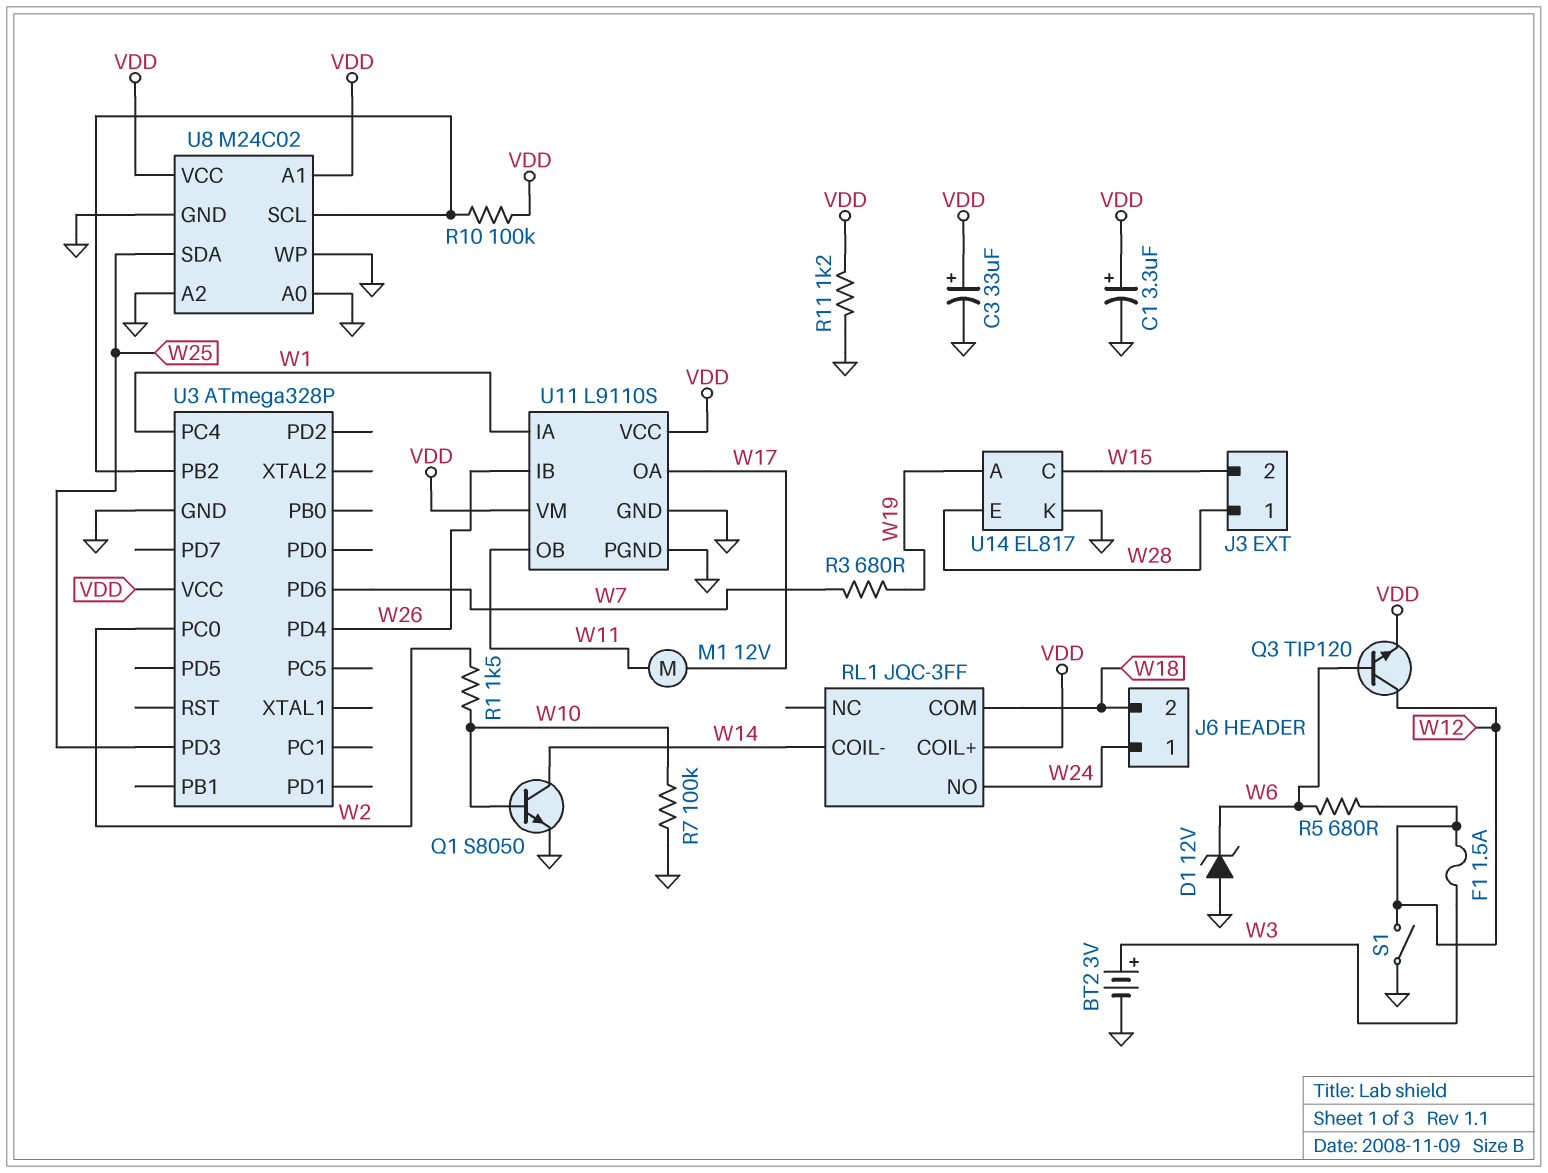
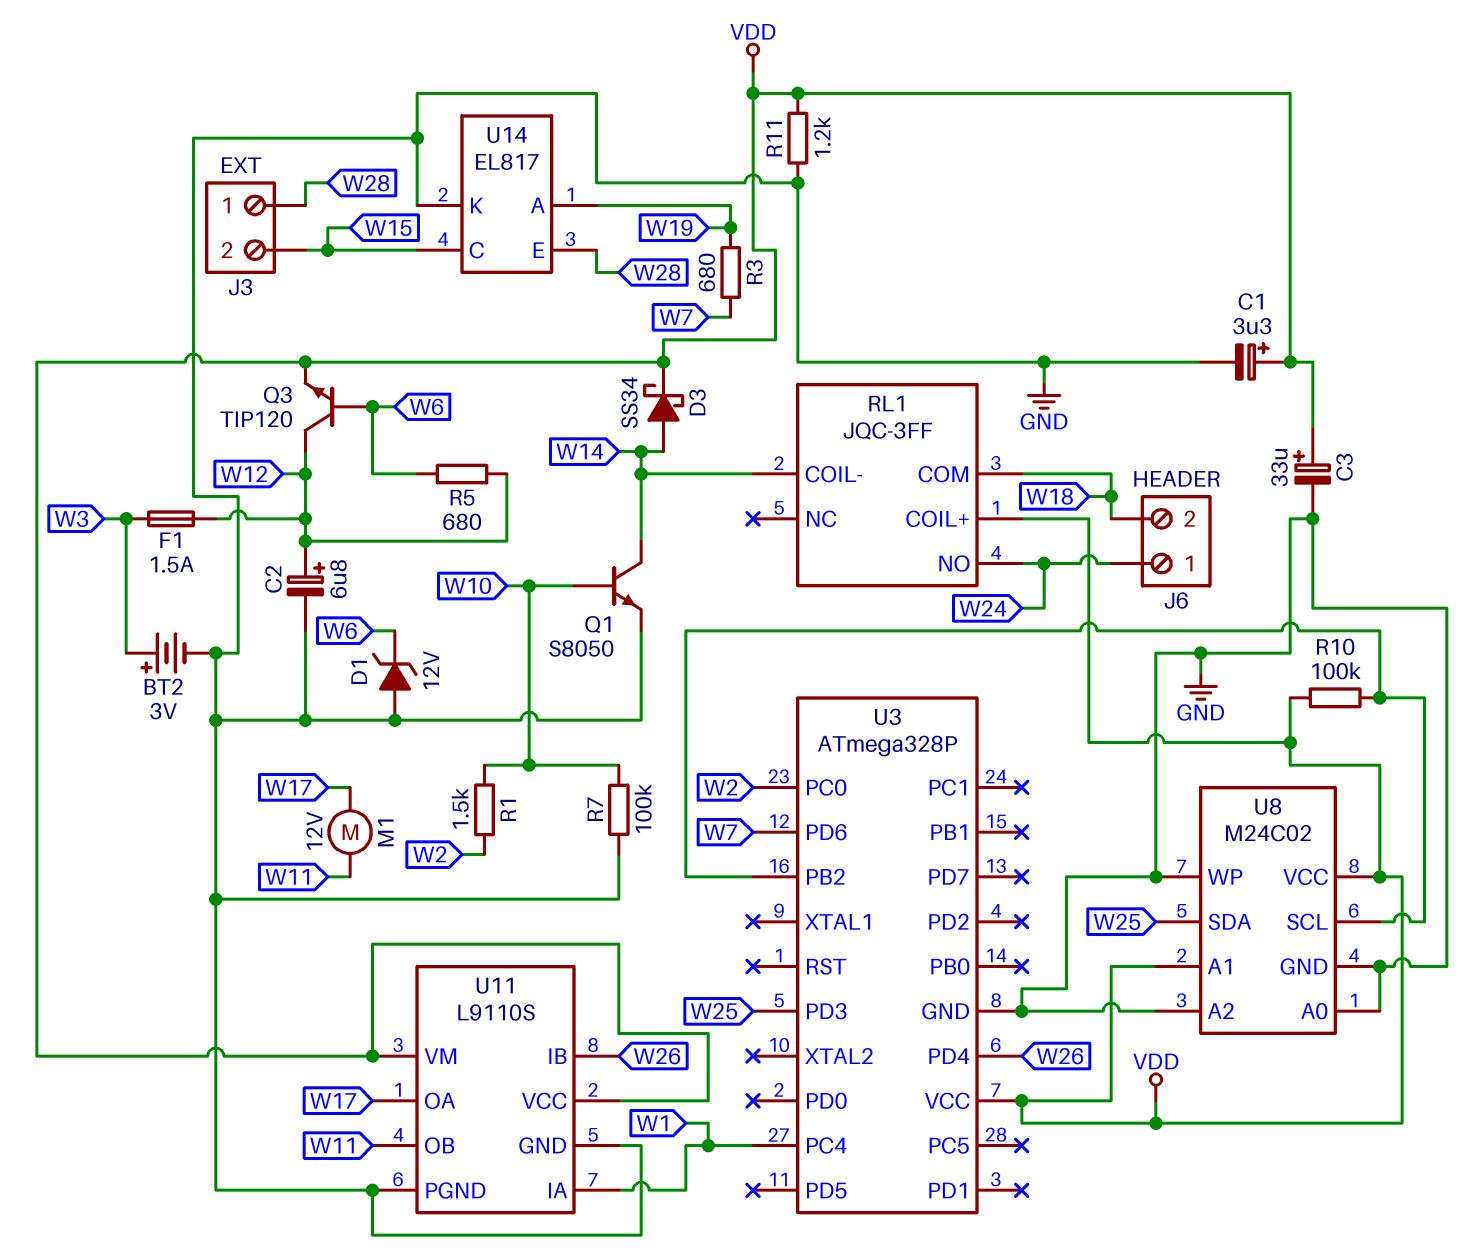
C2: none -> 6.8uF (plus W12, minus GND)
D3: none -> schottky SS34 (A W14, K VDD)
S1: switch (GND, W12) -> none

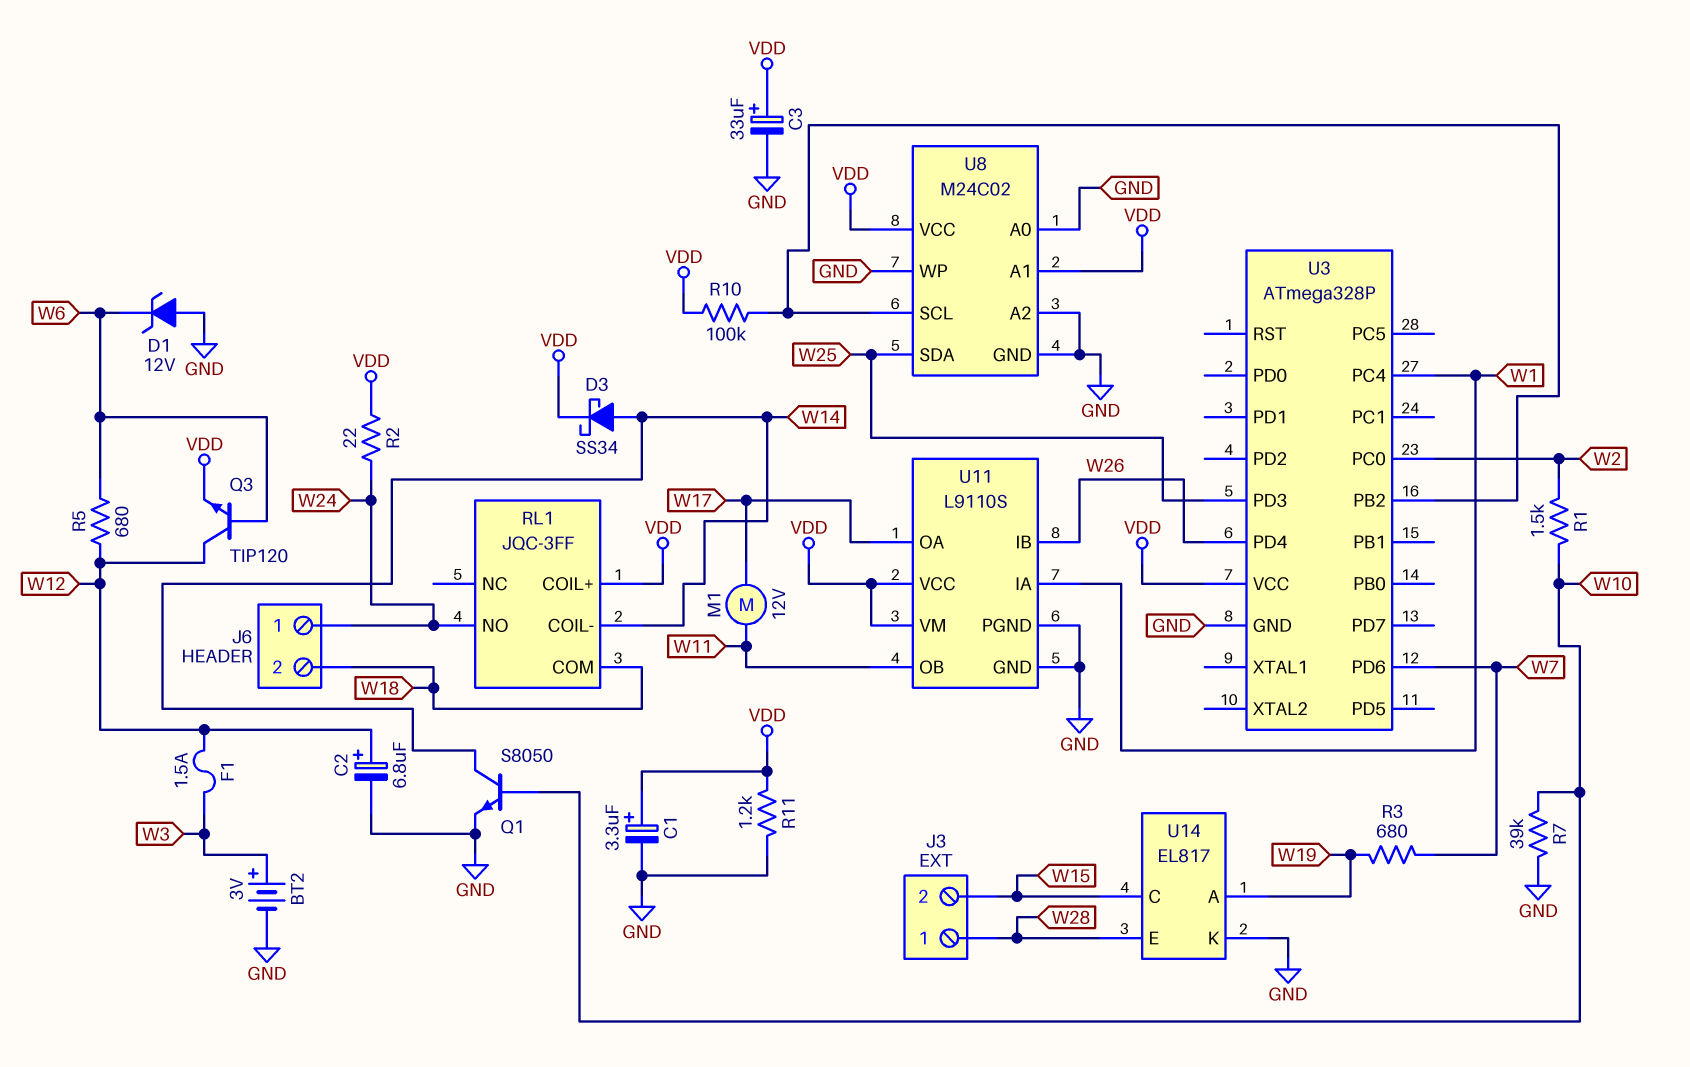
R2: none -> 22 (VDD, W24)
R7: 100k (GND, W10) -> 39k (GND, W10)

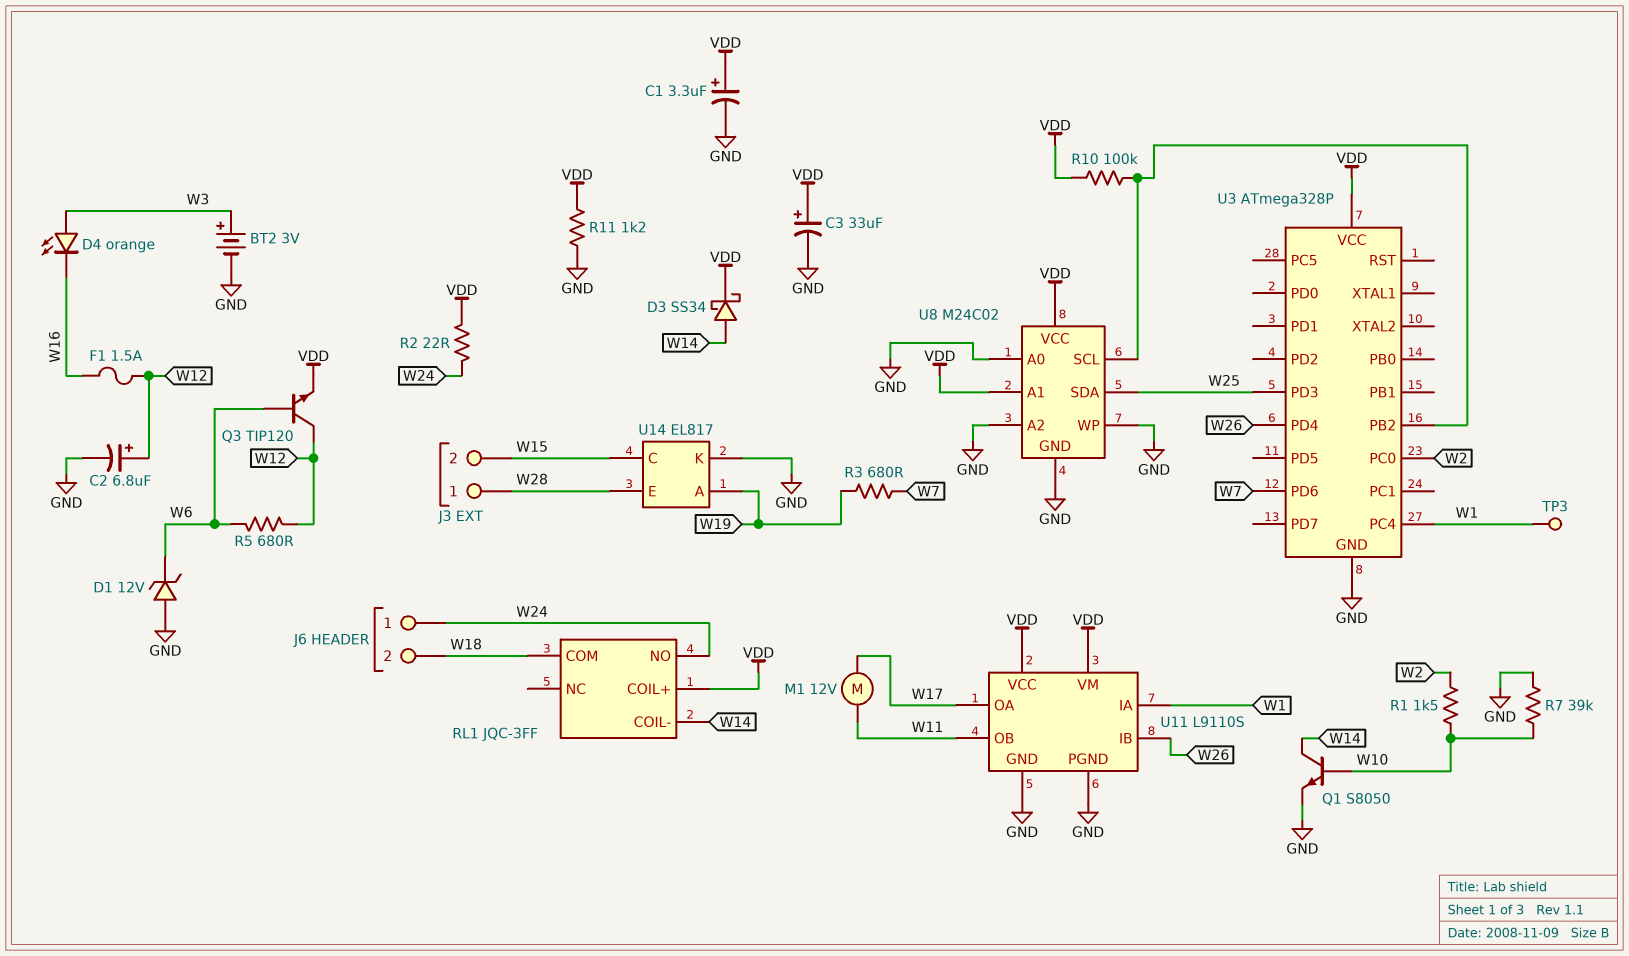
D4: none -> LED orange (A W3, K W16)
F1: 1.5A (W3, W12) -> 1.5A (W12, W16)
TP3: none -> test point (W1)

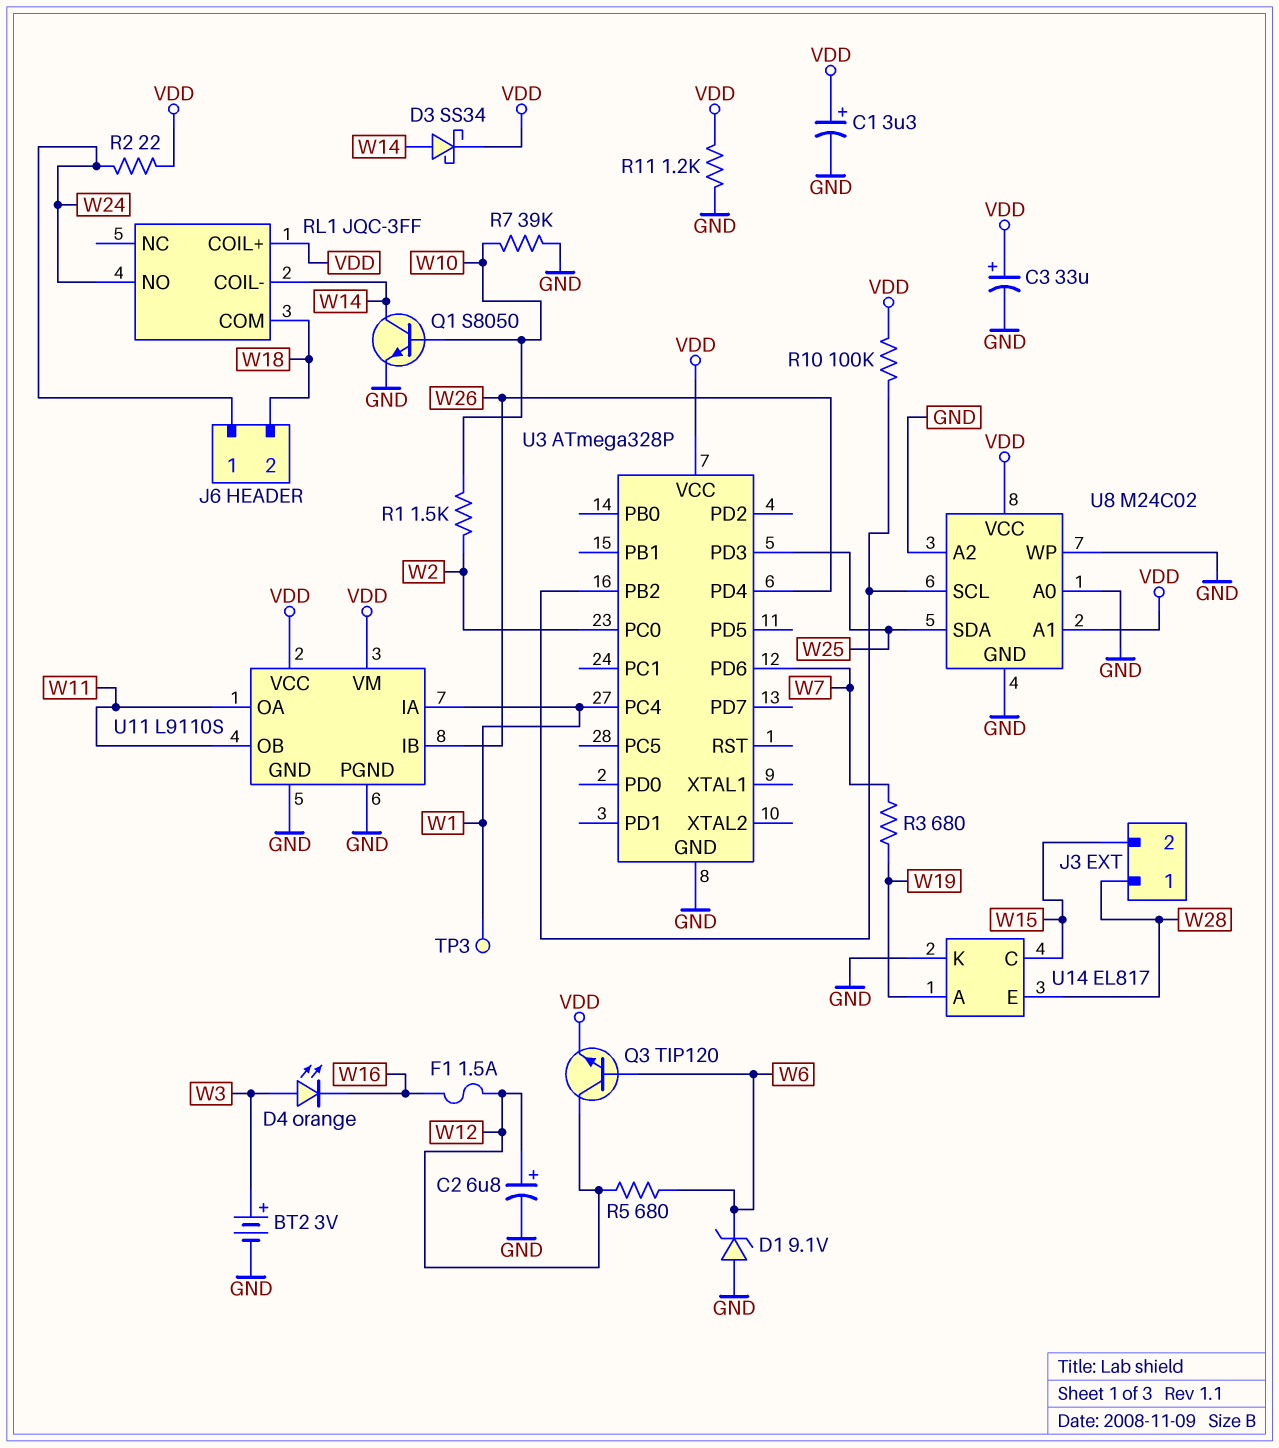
D1: zener 12V (A GND, K W6) -> zener 9.1V (A GND, K W6)
M1: motor 12V (W11, W17) -> none
U11 pin OA: W17 -> W11

